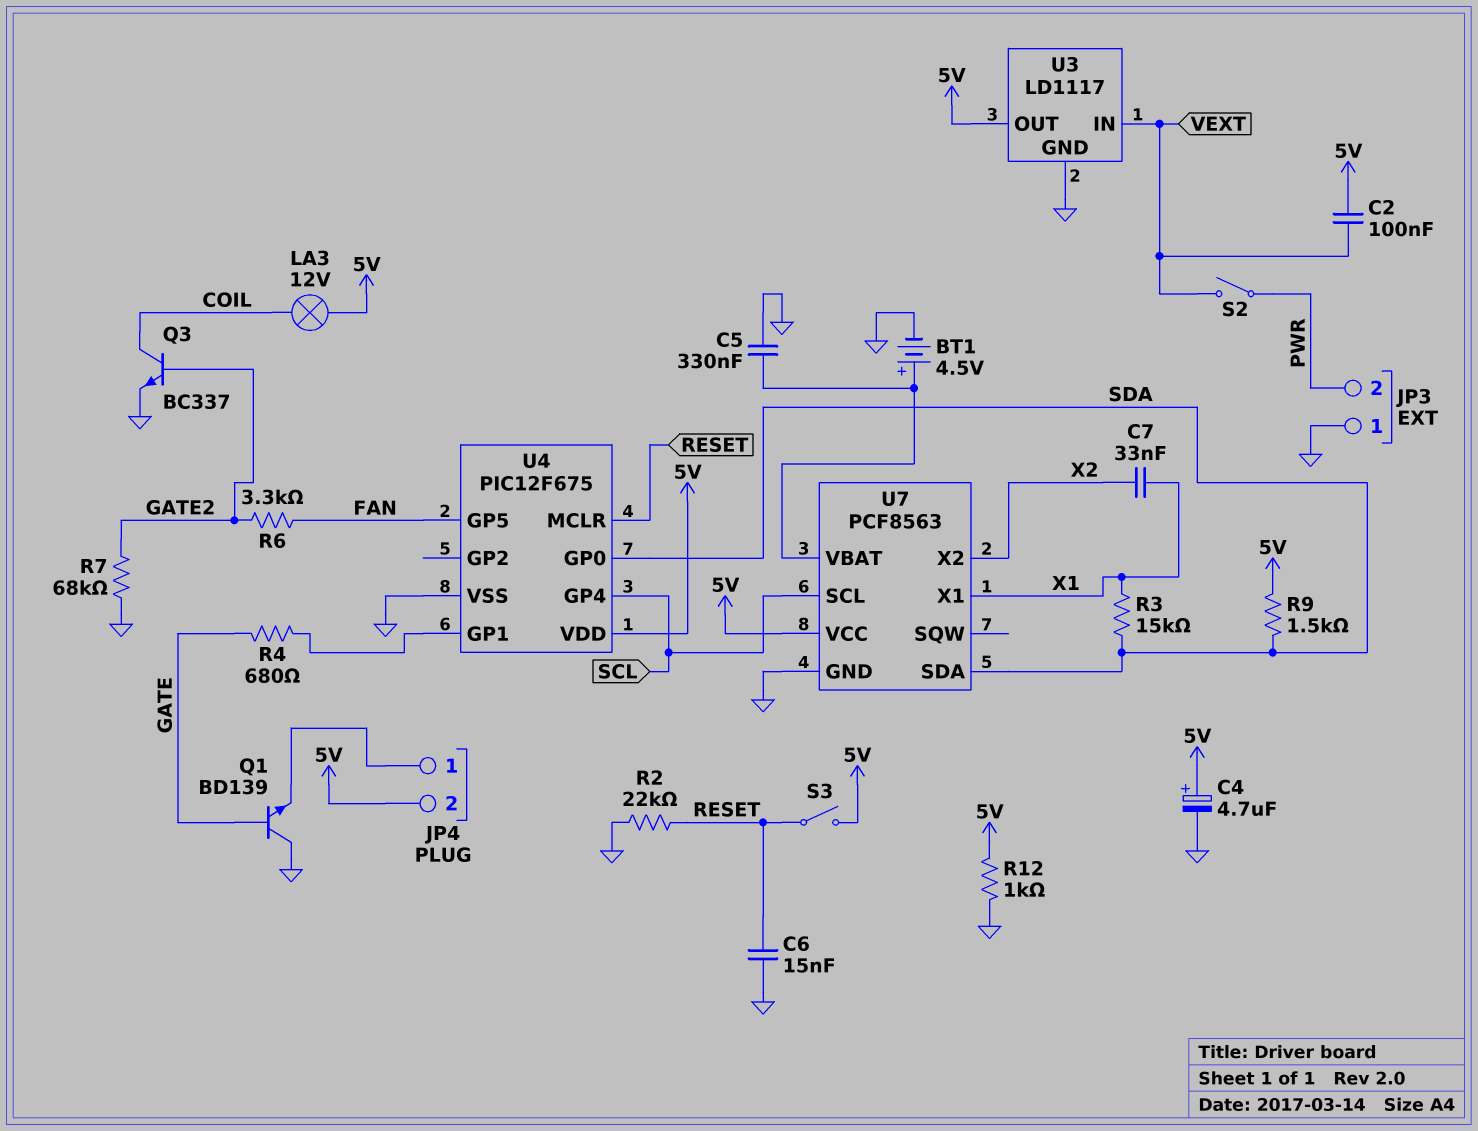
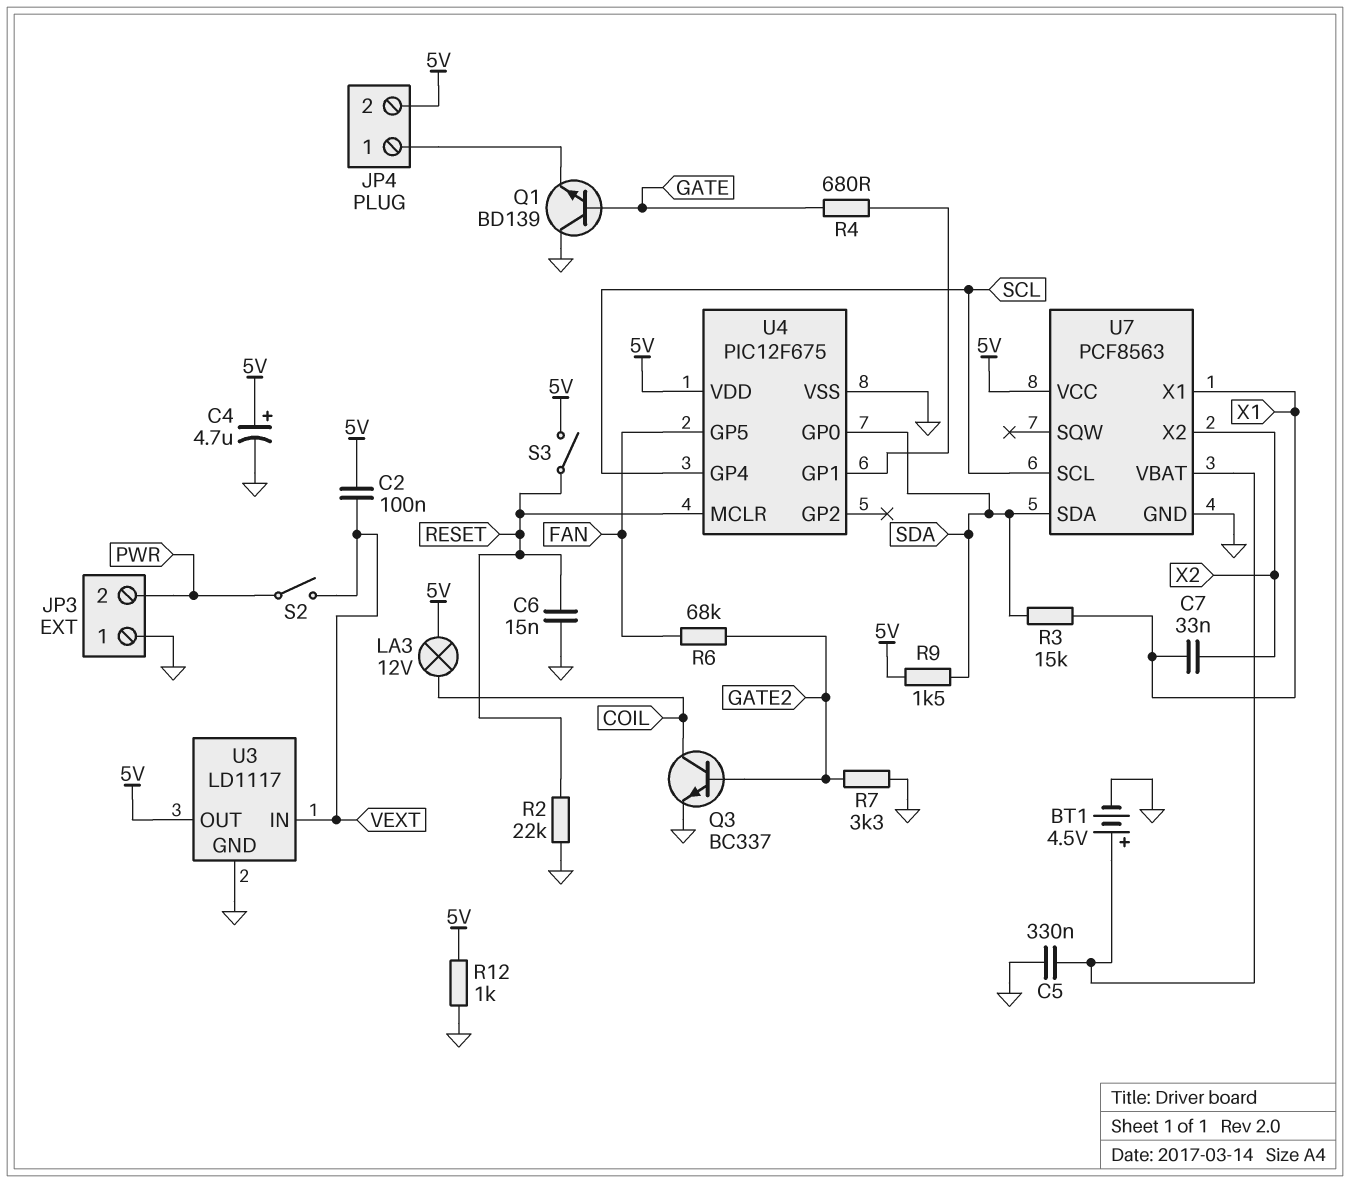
R6: 3.3k (FAN, GATE2) -> 68k (FAN, GATE2)
R7: 68k (GATE2, GND) -> 3.3k (GATE2, GND)

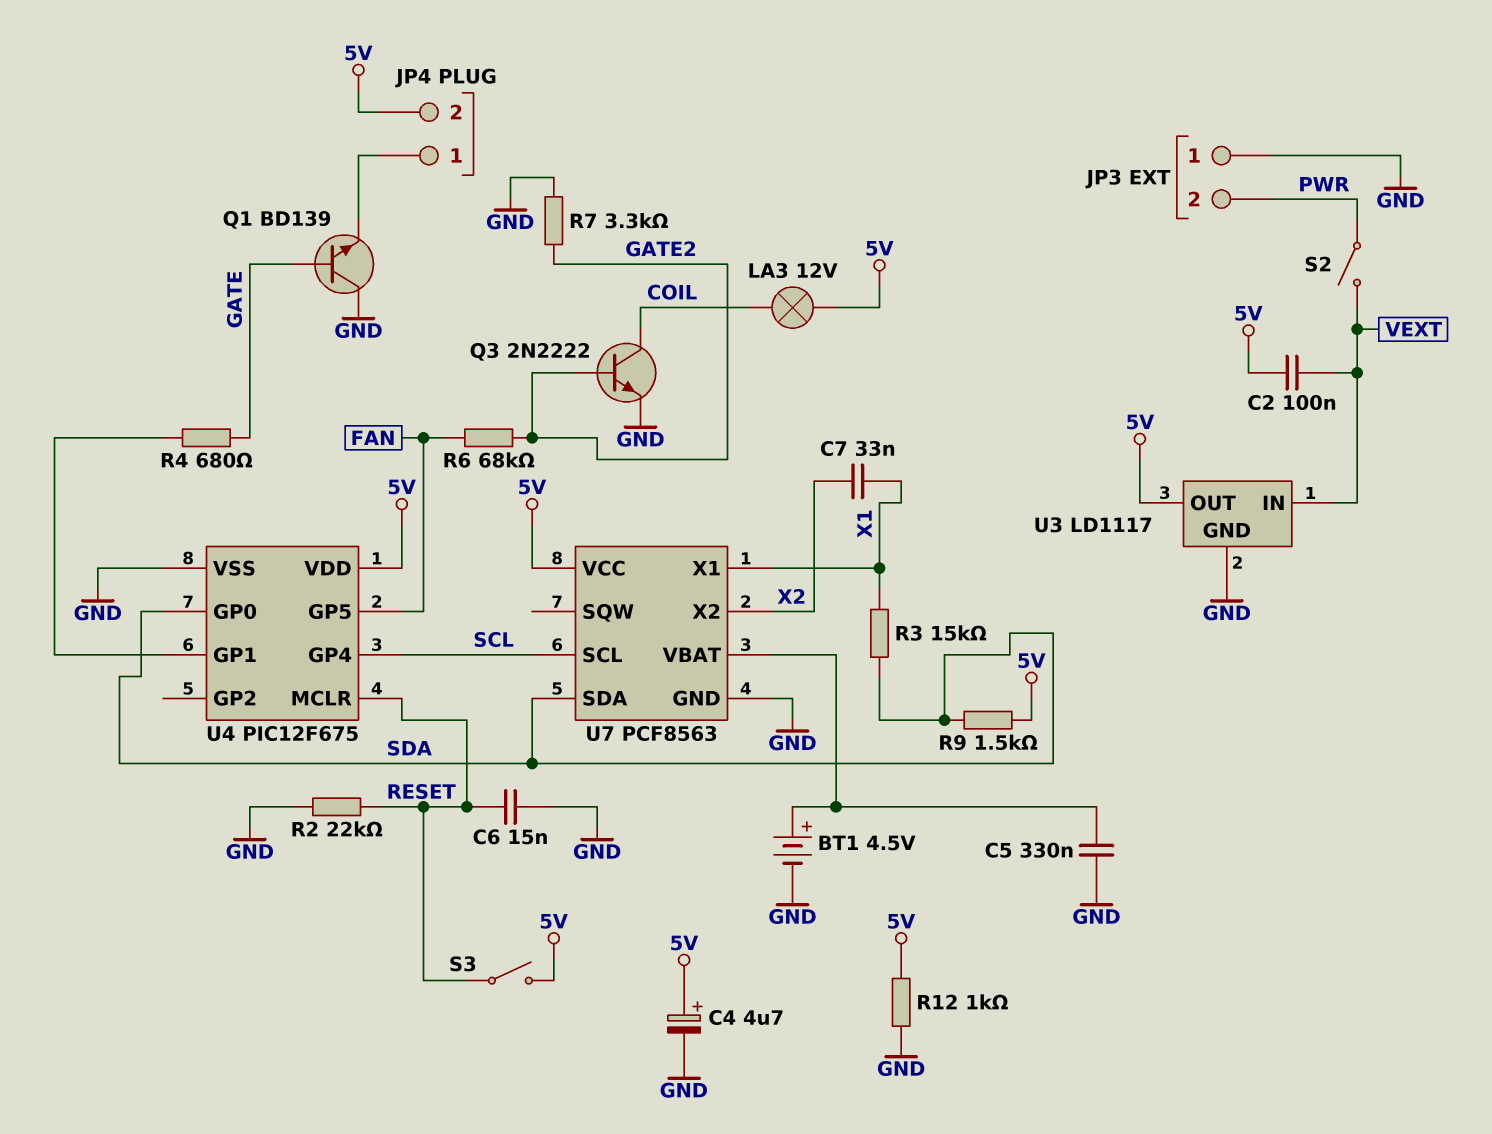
Q3: NPN BC337 (B GATE2, C COIL, E GND) -> NPN 2N2222 (B GATE2, C COIL, E GND)

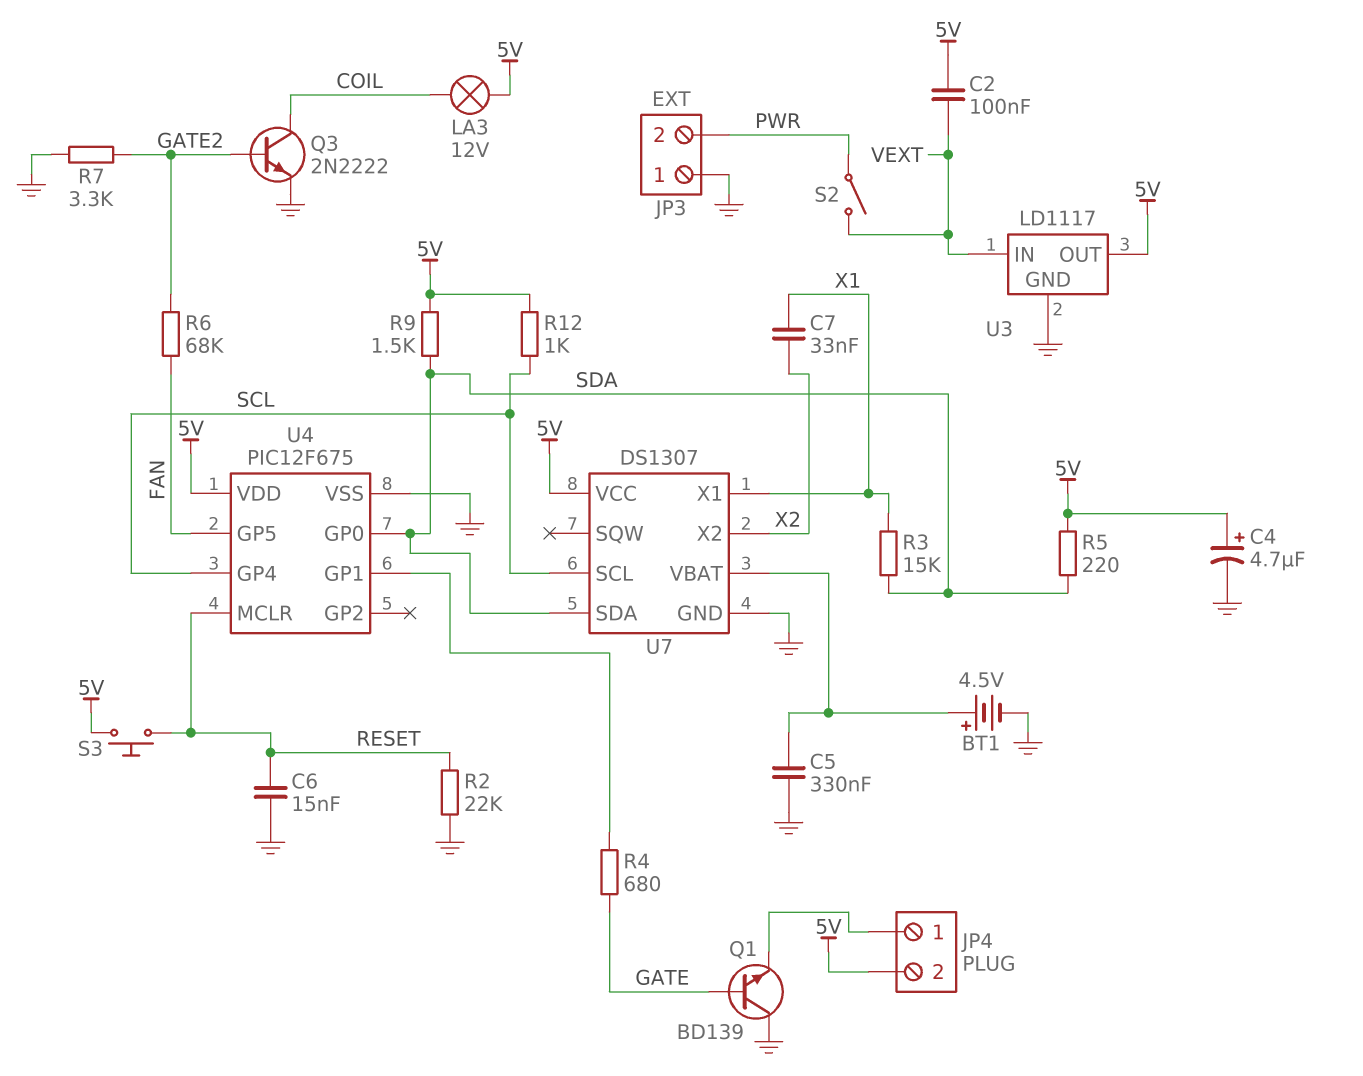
R5: none -> 220 (5V, SDA)
R12: 1k (5V, GND) -> 1k (5V, SCL)
S3: switch (5V, RESET) -> button (5V, RESET)
U7: PCF8563 -> DS1307

